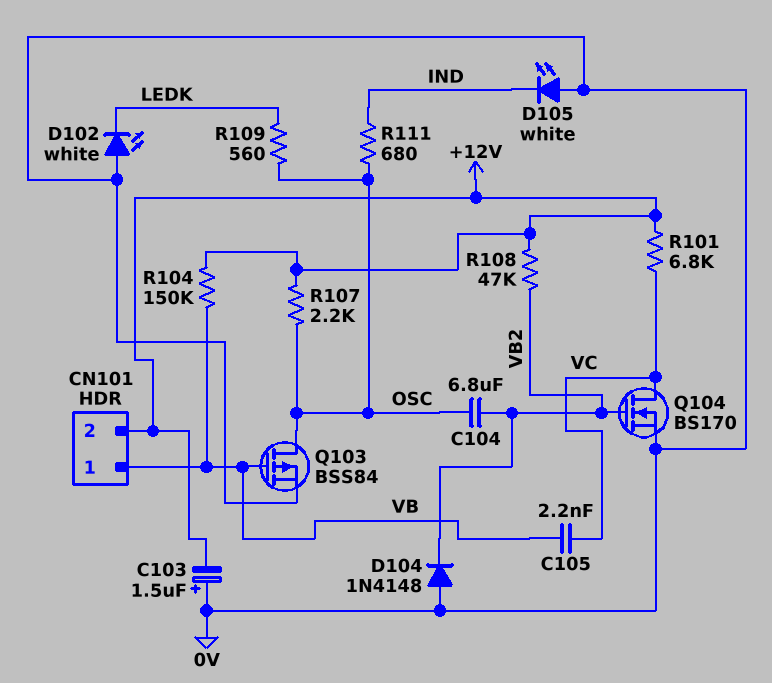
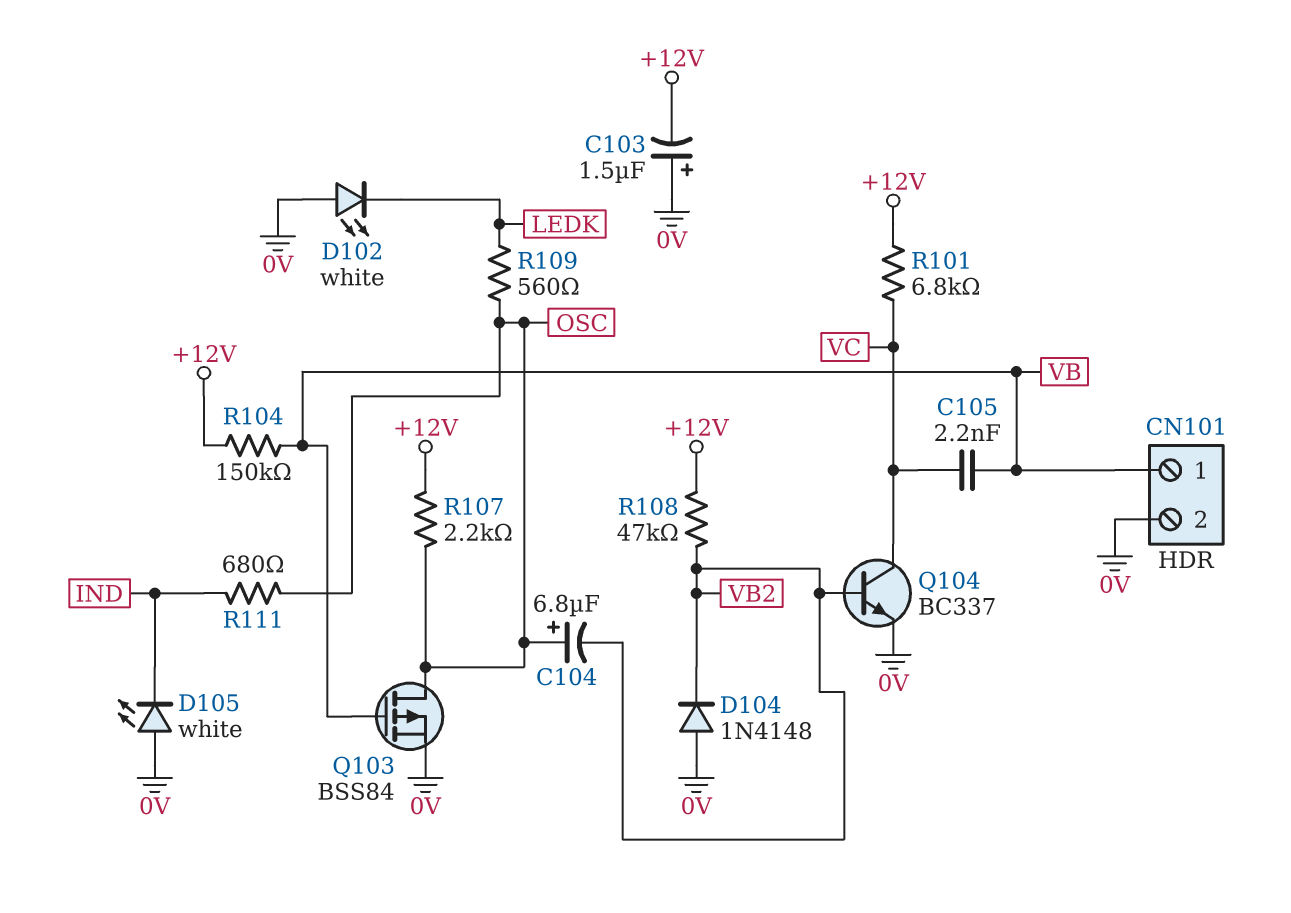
C104: 6.8uF (OSC, VB2) -> 6.8uF (plus OSC, minus VB2)
CN101 pin 2: +12V -> 0V
Q104: NMOS BS170 (G VB2, D VC, S 0V) -> NPN BC337 (B VB2, C VC, E 0V)

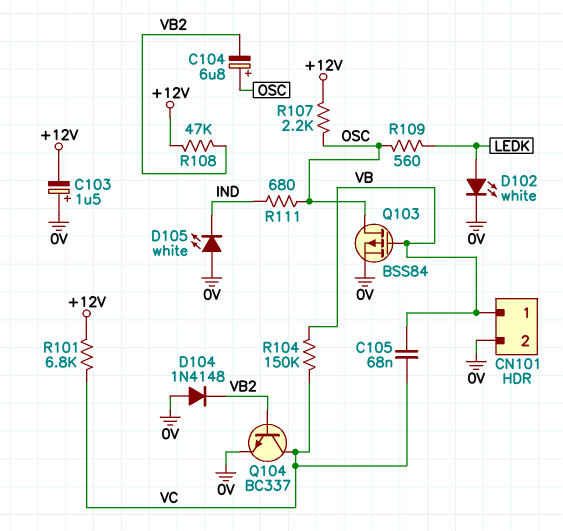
C105: 2.2nF (VB, VC) -> 68nF (VB, VC)
D102: LED white (A 0V, K LEDK) -> LED white (A LEDK, K 0V)
R104: 150k (+12V, VB) -> 150k (VB, VC)

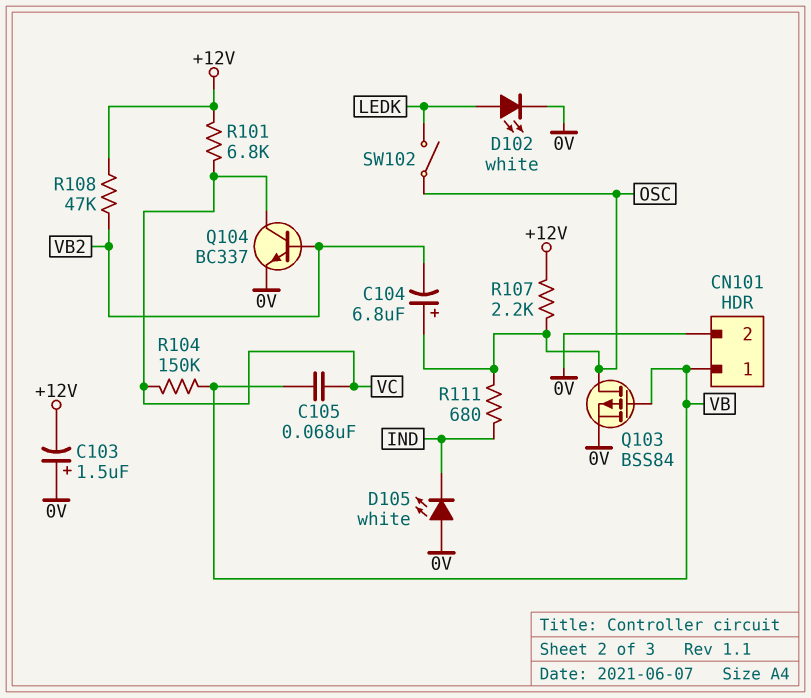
D104: diode 1N4148 (A 0V, K VB2) -> none
R109: 560 (LEDK, OSC) -> none
SW102: none -> switch (LEDK, OSC)

